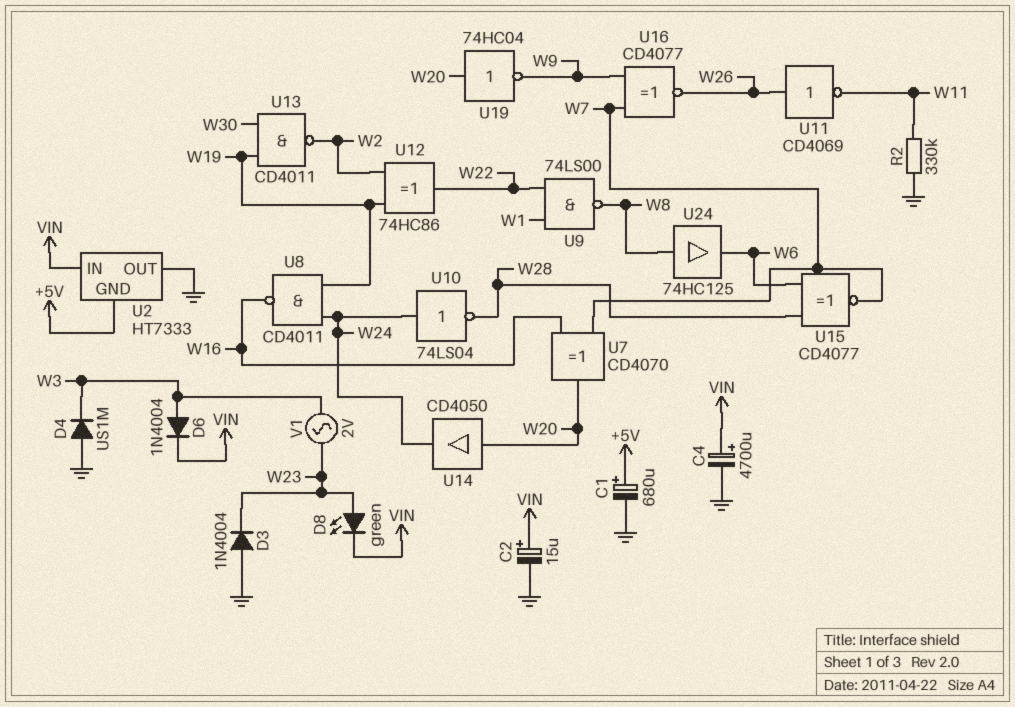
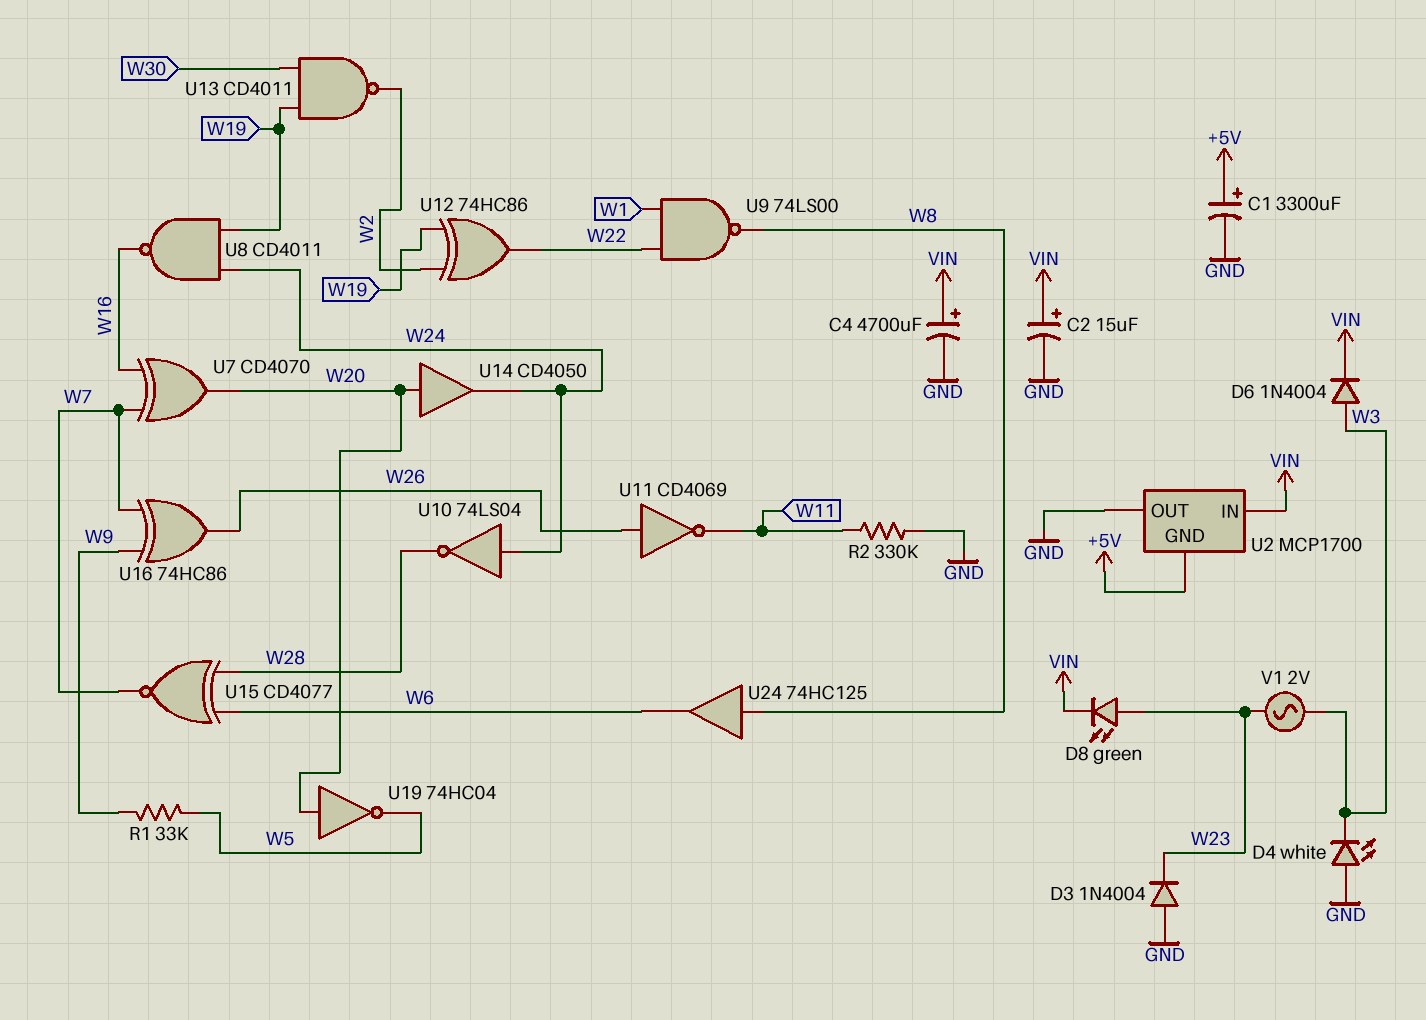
C1: 680uF (plus +5V, minus GND) -> 3300uF (plus +5V, minus GND)
D4: diode US1M (A GND, K W3) -> LED white (A GND, K W3)
R1: none -> 33k (W5, W9)
U2: HT7333 -> MCP1700
U16: XNOR CD4077 (in W7, in W9, out W26) -> XOR 74HC86 (in W7, in W9, out W26)
U19: NOT 74HC04 (in W20, out W9) -> NOT 74HC04 (in W20, out W5)

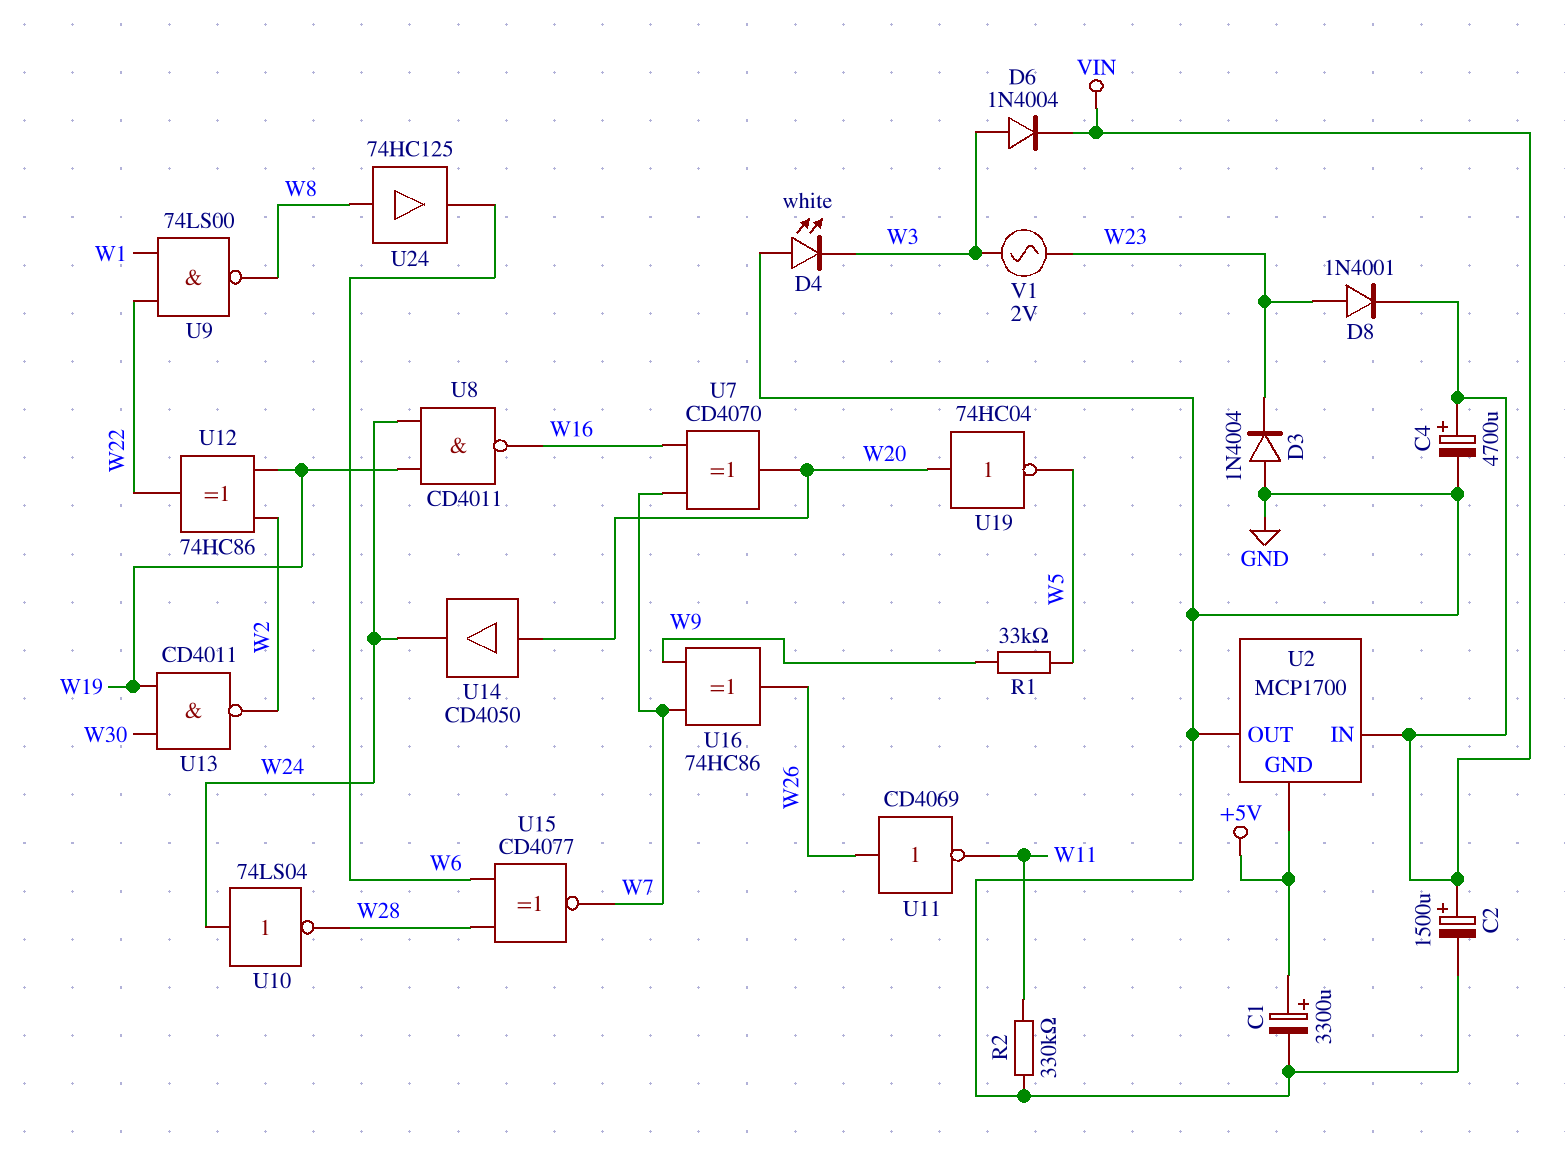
C2: 15uF (plus VIN, minus GND) -> 1500uF (plus VIN, minus GND)
D8: LED green (A W23, K VIN) -> diode 1N4001 (A W23, K VIN)

